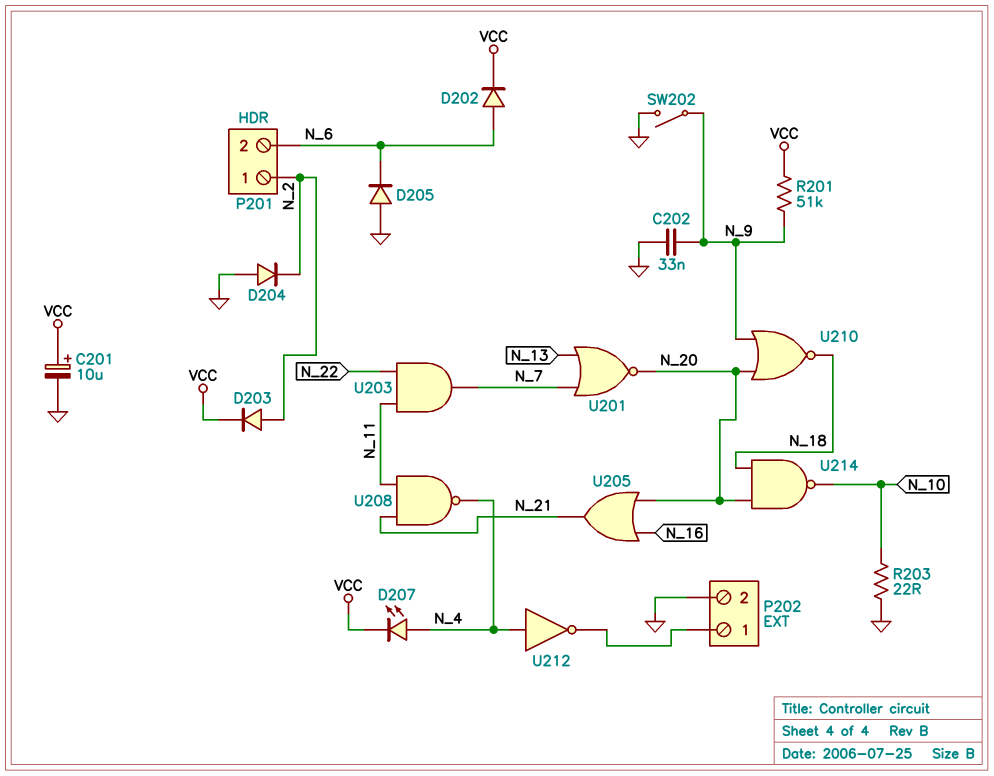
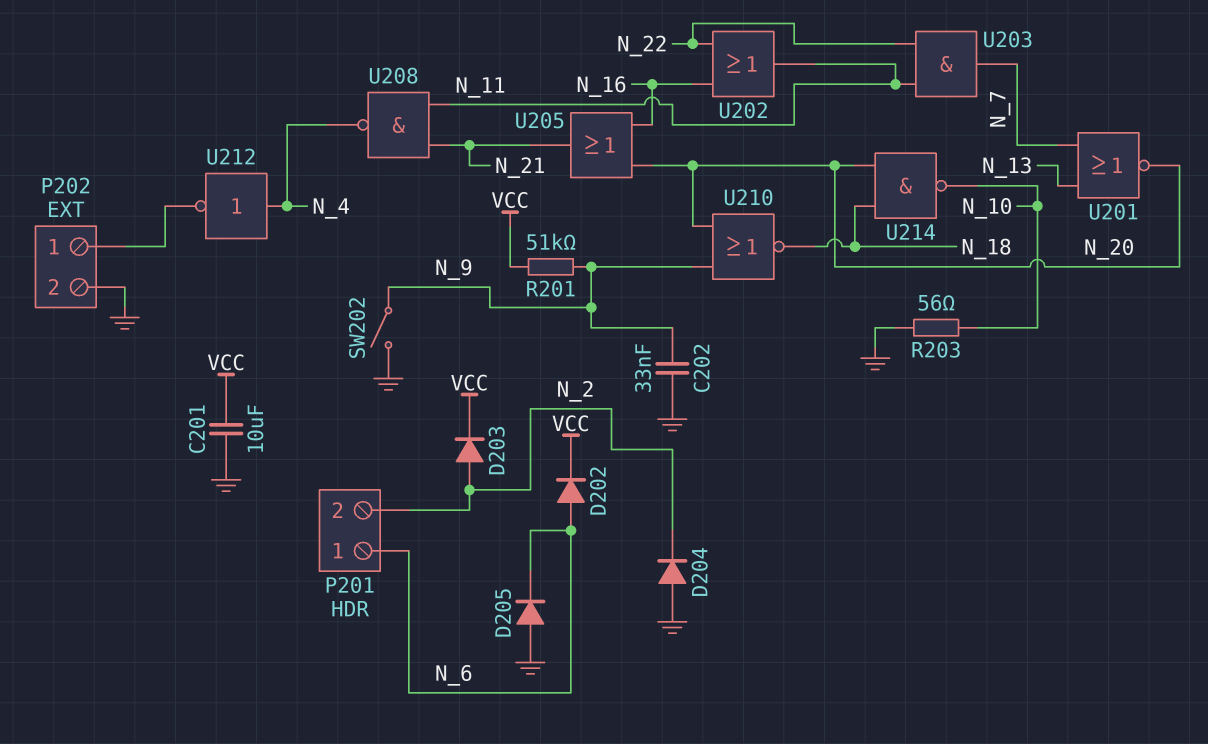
C201: 10uF (plus VCC, minus GND) -> 10uF (GND, VCC)
D207: LED (A N_4, K VCC) -> none
P201 pin 1: N_2 -> N_6
P201 pin 2: N_6 -> N_2
R203: 22 (GND, N_10) -> 56 (GND, N_10)
U202: none -> OR (in N_16, in N_22, out N_11)

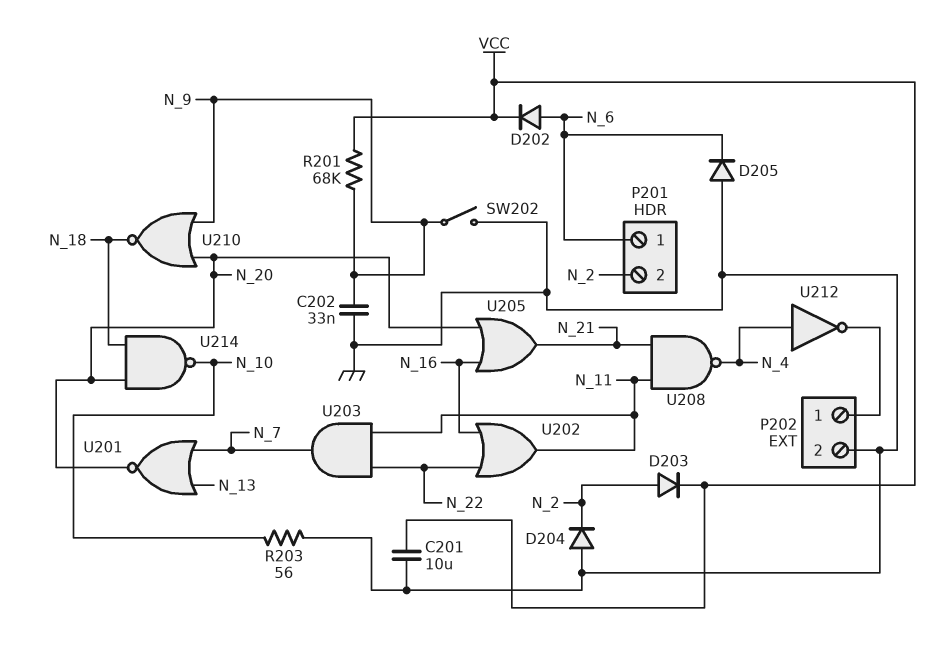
R201: 51k (N_9, VCC) -> 68k (N_9, VCC)

